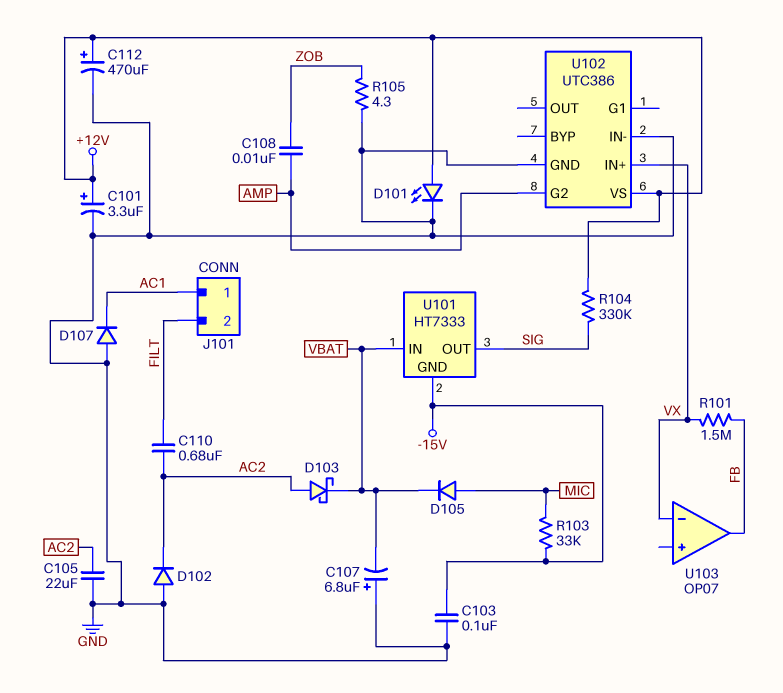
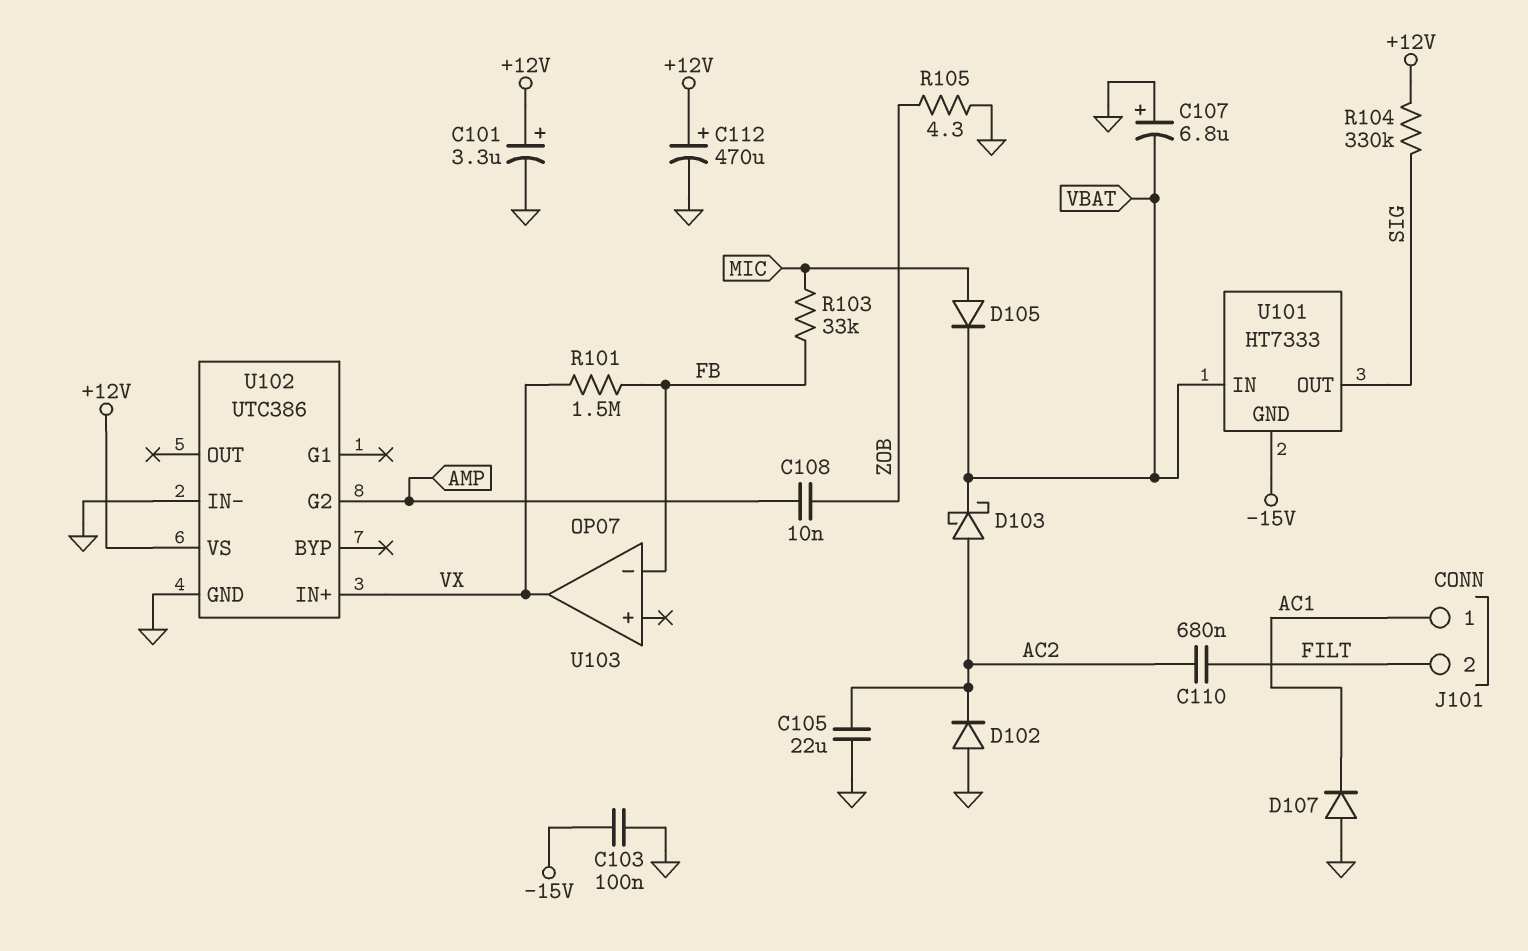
D101: LED (A +12V, K GND) -> none
R103: 33k (-15V, MIC) -> 33k (FB, MIC)
U103 pin in-: VX -> FB
U103 pin out: FB -> VX

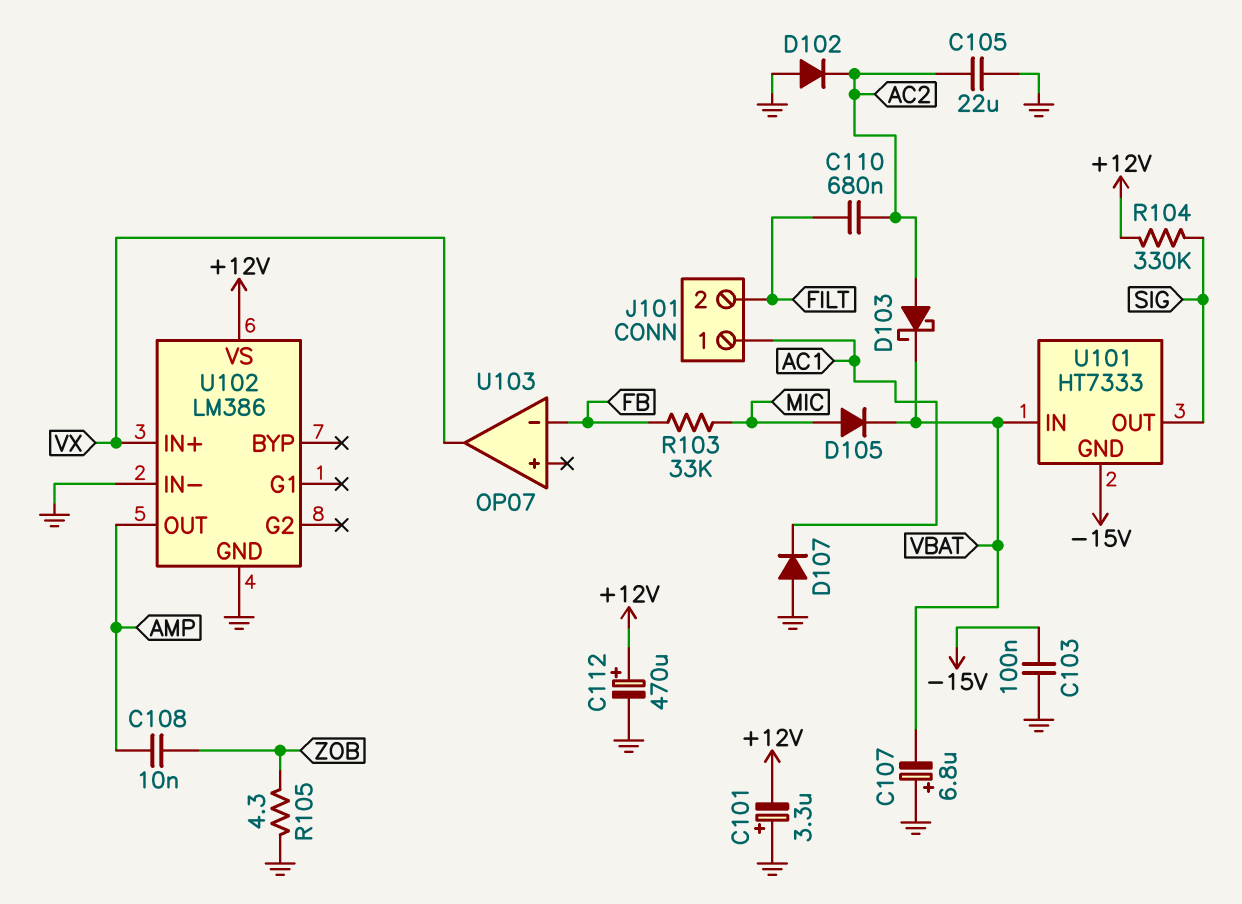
C101: 3.3uF (plus +12V, minus GND) -> 3.3uF (plus GND, minus +12V)
R101: 1.5M (FB, VX) -> none
U102: UTC386 -> LM386
U102 pin G2: AMP -> none
U102 pin OUT: none -> AMP

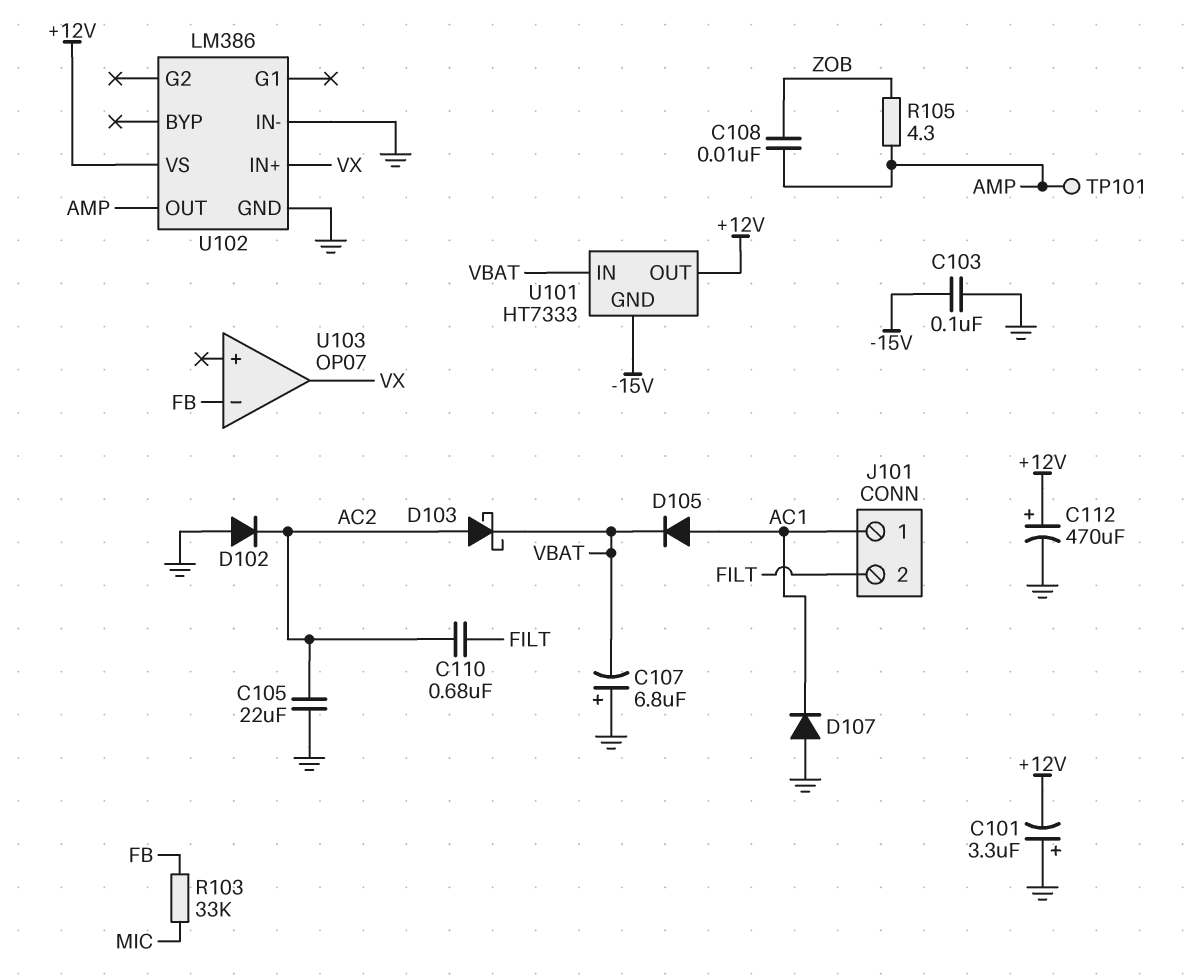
D105: diode (A MIC, K VBAT) -> diode (A AC1, K VBAT)
R104: 330k (+12V, SIG) -> none
R105: 4.3 (GND, ZOB) -> 4.3 (AMP, ZOB)
TP101: none -> test point (AMP)
U101 pin OUT: SIG -> +12V

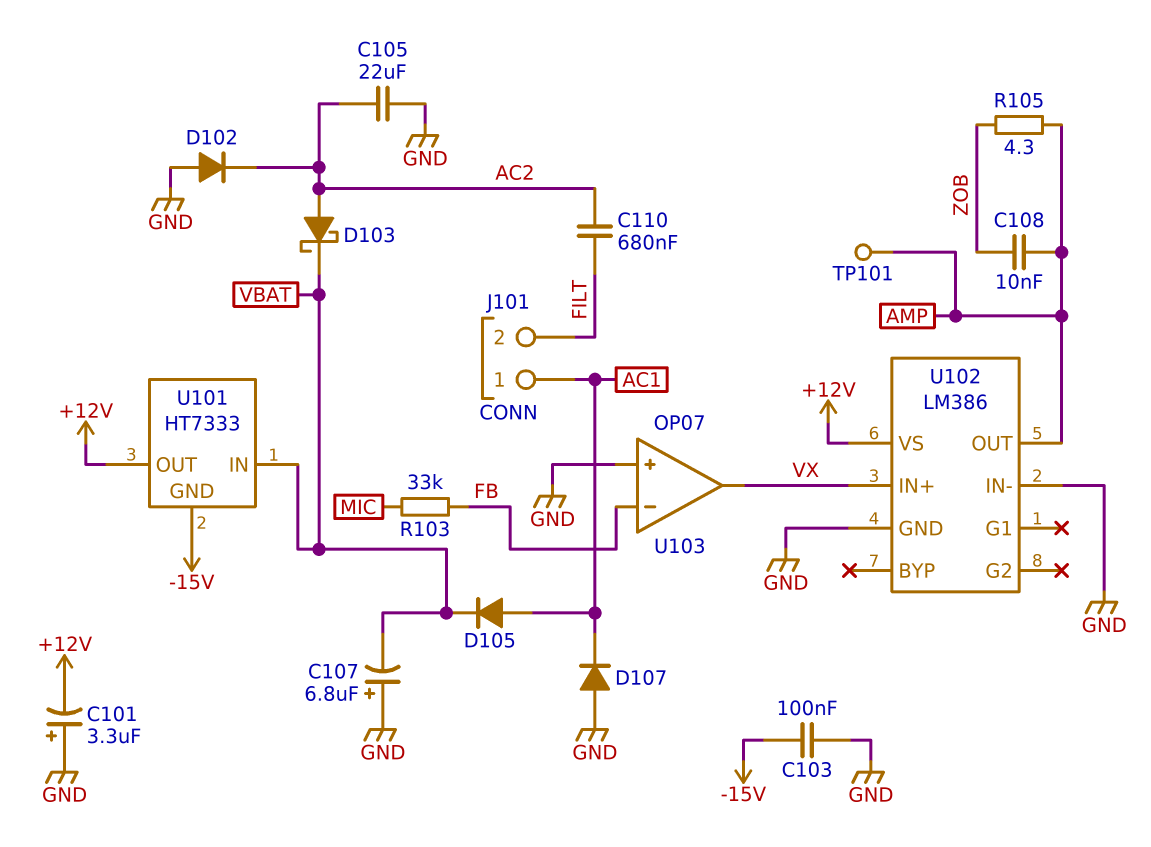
C112: 470uF (plus +12V, minus GND) -> none
U103 pin in+: none -> GND

